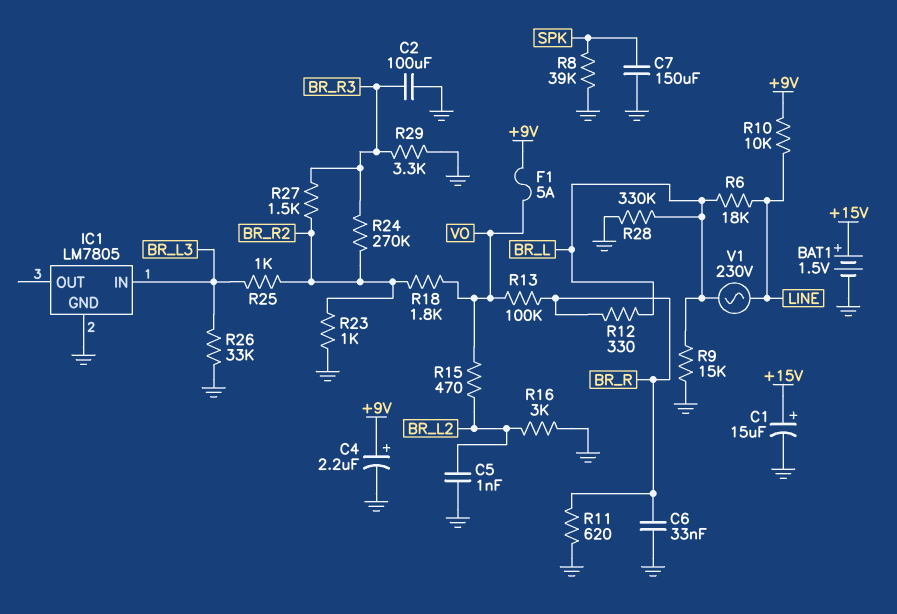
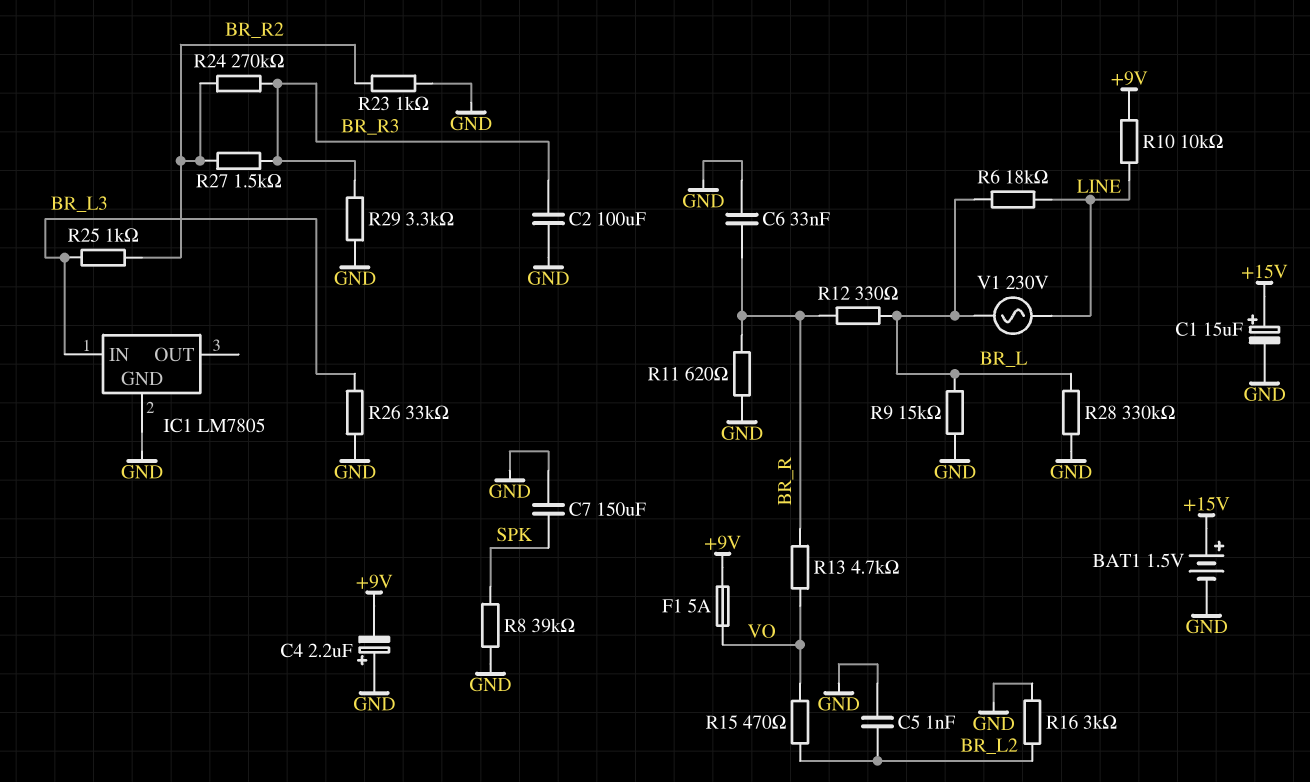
C4: 2.2uF (plus +9V, minus GND) -> 2.2uF (plus GND, minus +9V)
R13: 100k (BR_R, VO) -> 4.7k (BR_R, VO)
R18: 1.8k (BR_R2, VO) -> none

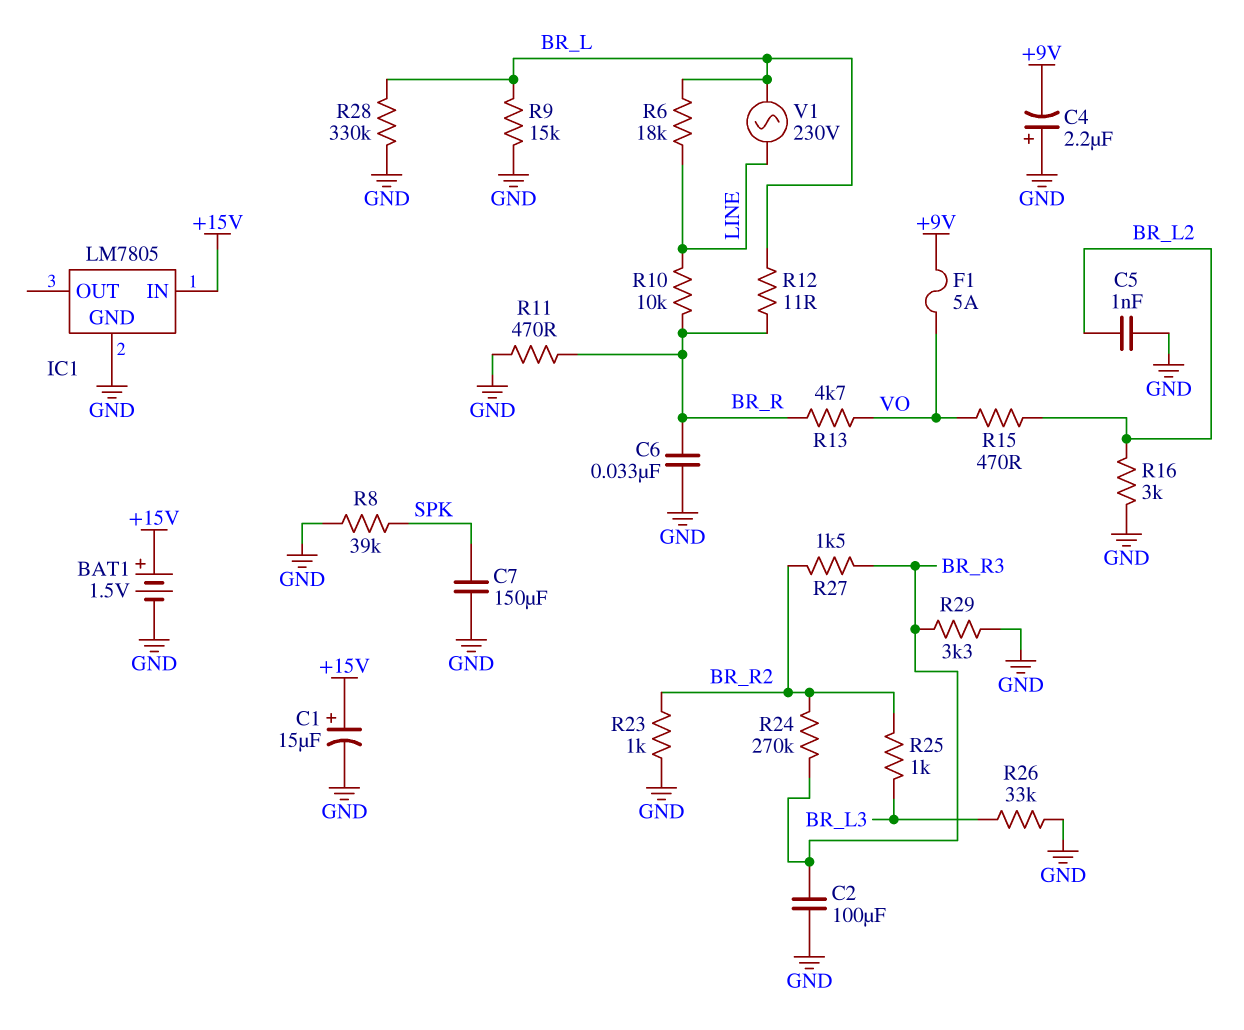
IC1 pin IN: BR_L3 -> +15V
R10: 10k (+9V, LINE) -> 10k (BR_R, LINE)
R11: 620 (BR_R, GND) -> 470 (BR_R, GND)
R12: 330 (BR_L, BR_R) -> 11 (BR_L, BR_R)

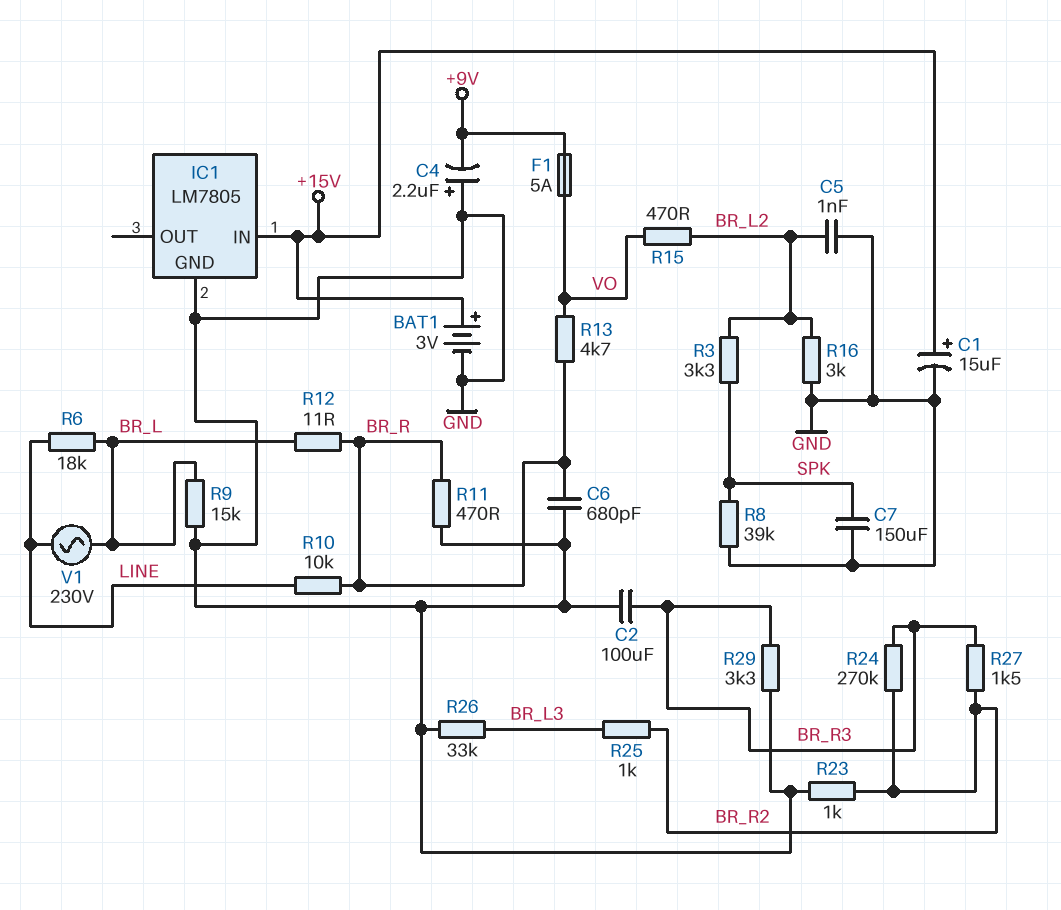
BAT1: 1.5V (plus +15V, minus GND) -> 3V (plus +15V, minus GND)
C6: 33nF (BR_R, GND) -> 680pF (BR_R, GND)
R3: none -> 3.3k (BR_L2, SPK)
R28: 330k (BR_L, GND) -> none

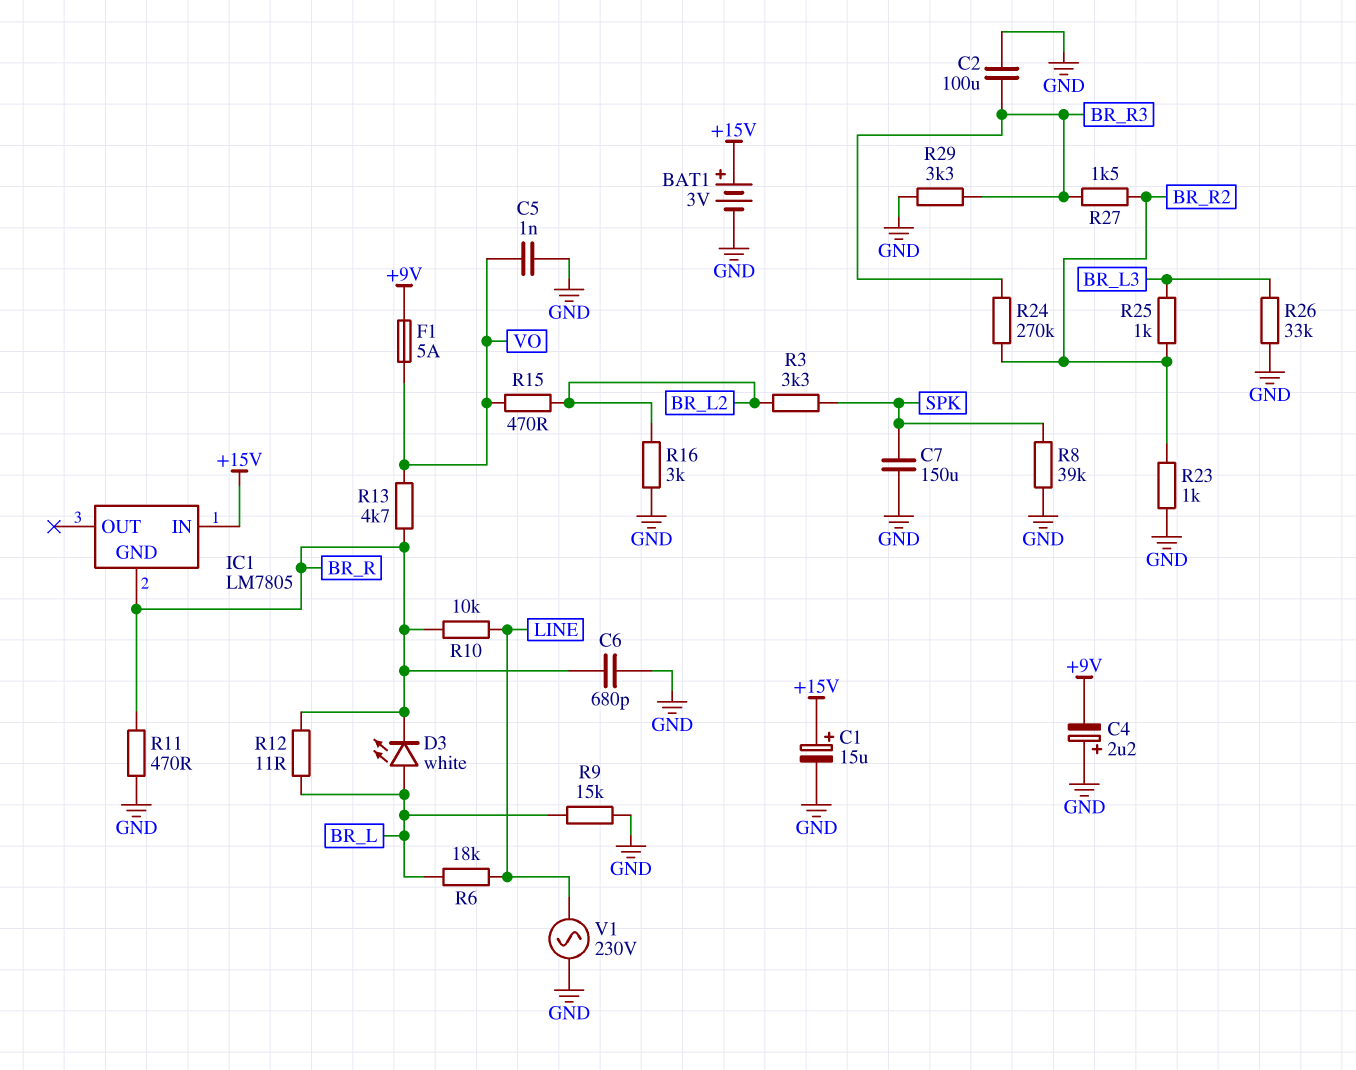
C5: 1nF (BR_L2, GND) -> 1nF (GND, VO)
D3: none -> LED white (A BR_L, K BR_R)
IC1 pin GND: GND -> BR_R
V1: AC 230V (BR_L, LINE) -> AC 230V (GND, LINE)

